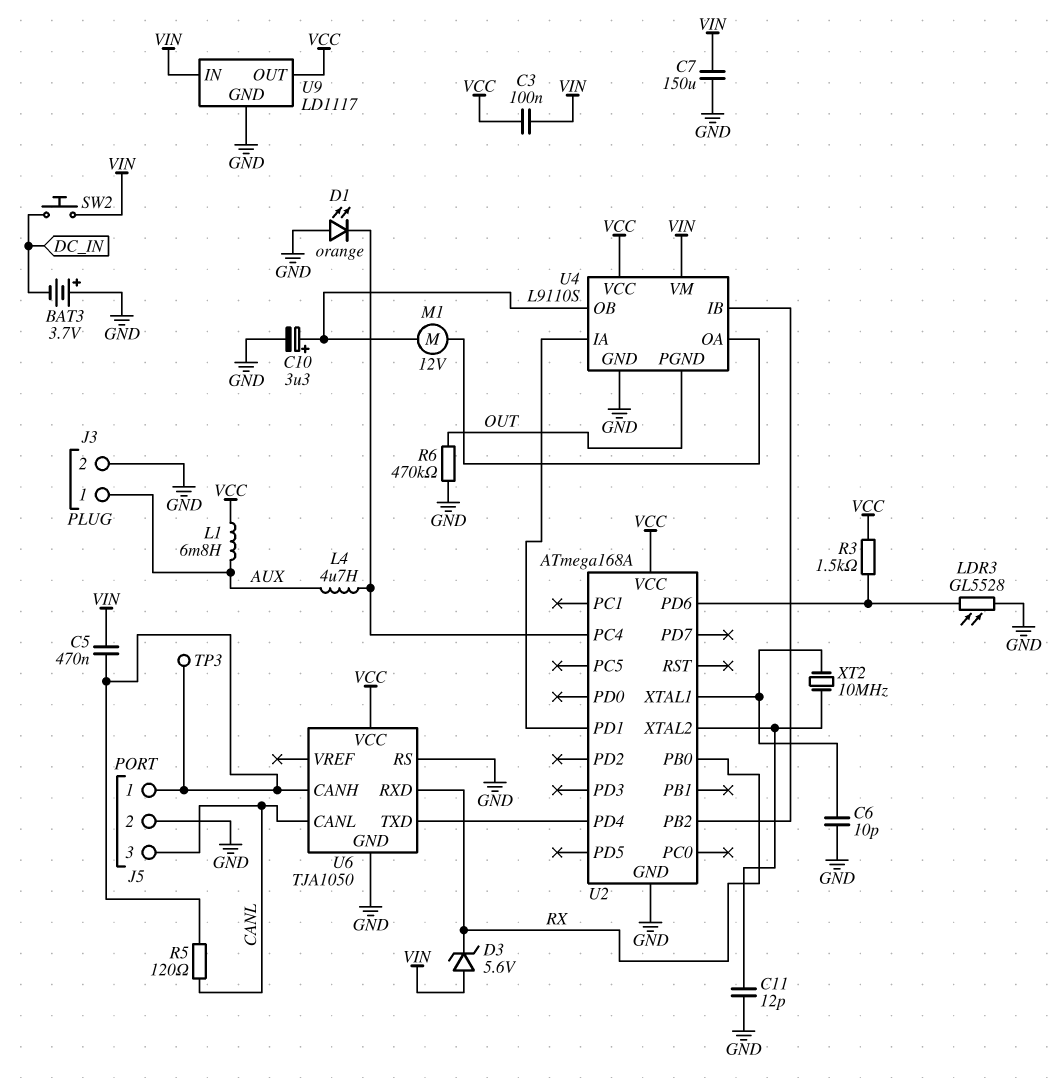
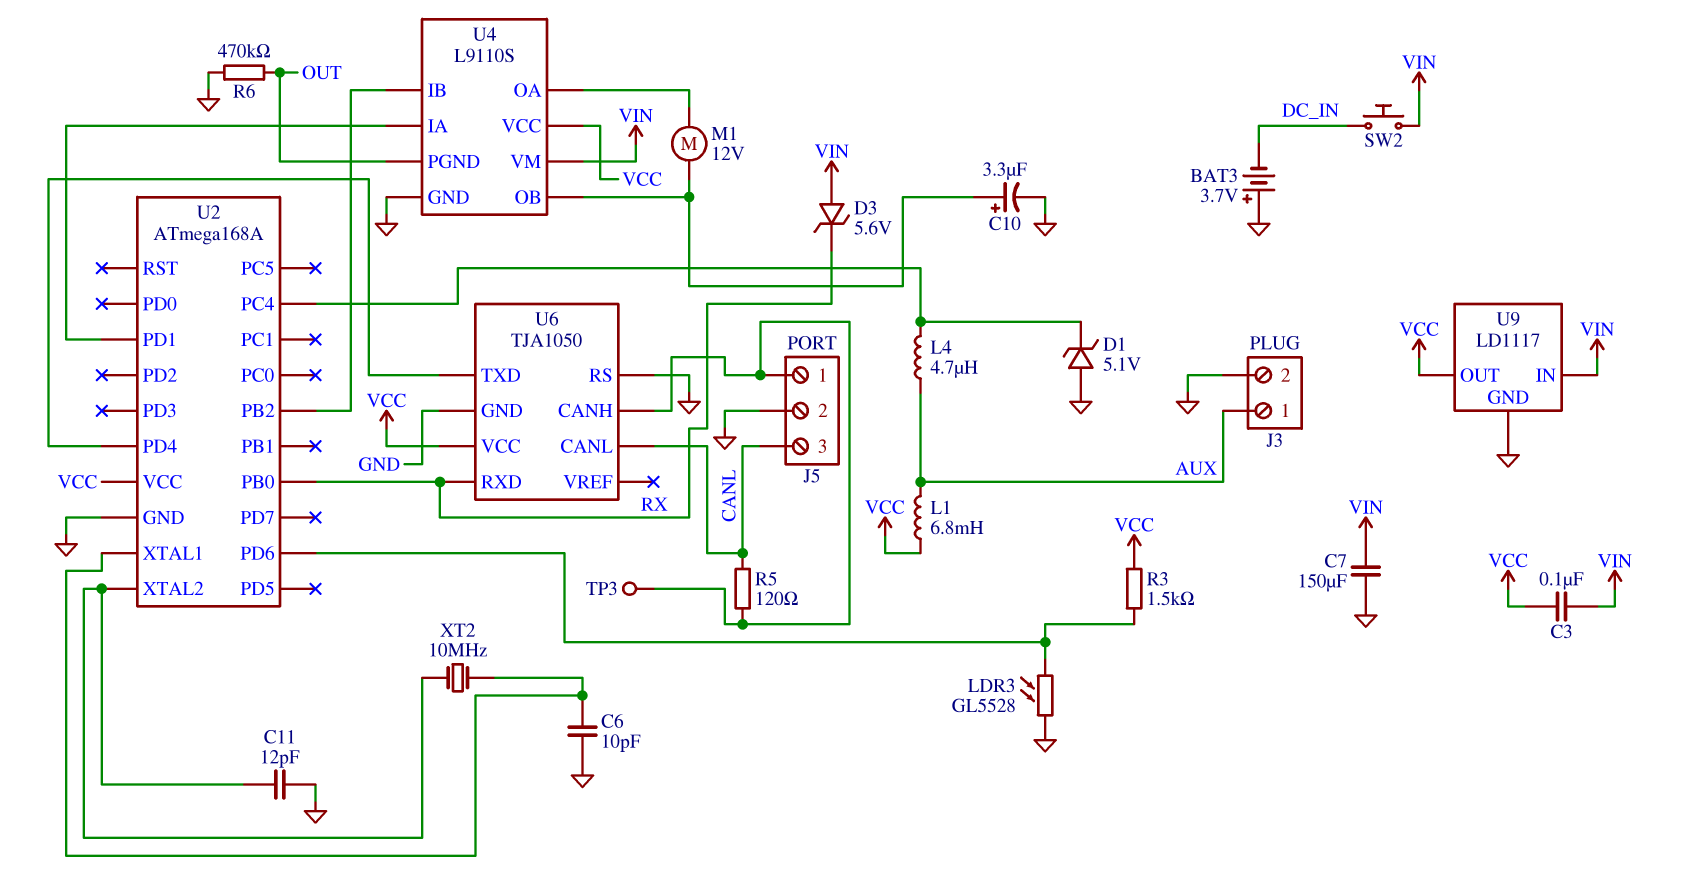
C5: 470nF (J5/1, VIN) -> none
D1: LED orange (A GND, K U2/PC4) -> zener 5.1V (A GND, K U2/PC4)

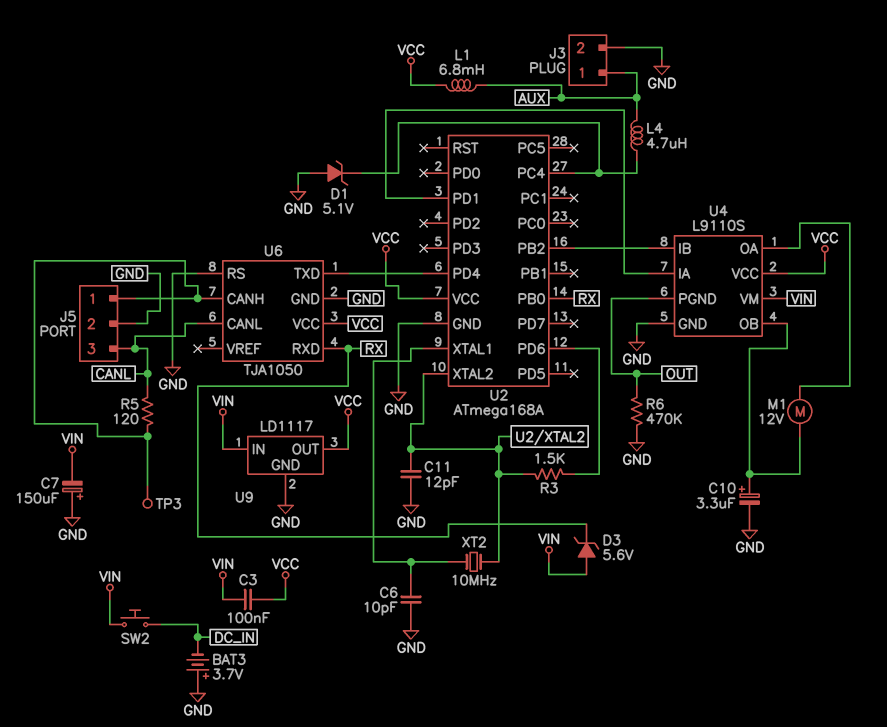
C7: 150uF (GND, VIN) -> 150uF (plus GND, minus VIN)
LDR3: GL5528 (GND, U2/PD6) -> none
R3: 1.5k (U2/PD6, VCC) -> 1.5k (U2/PD6, U2/XTAL2)

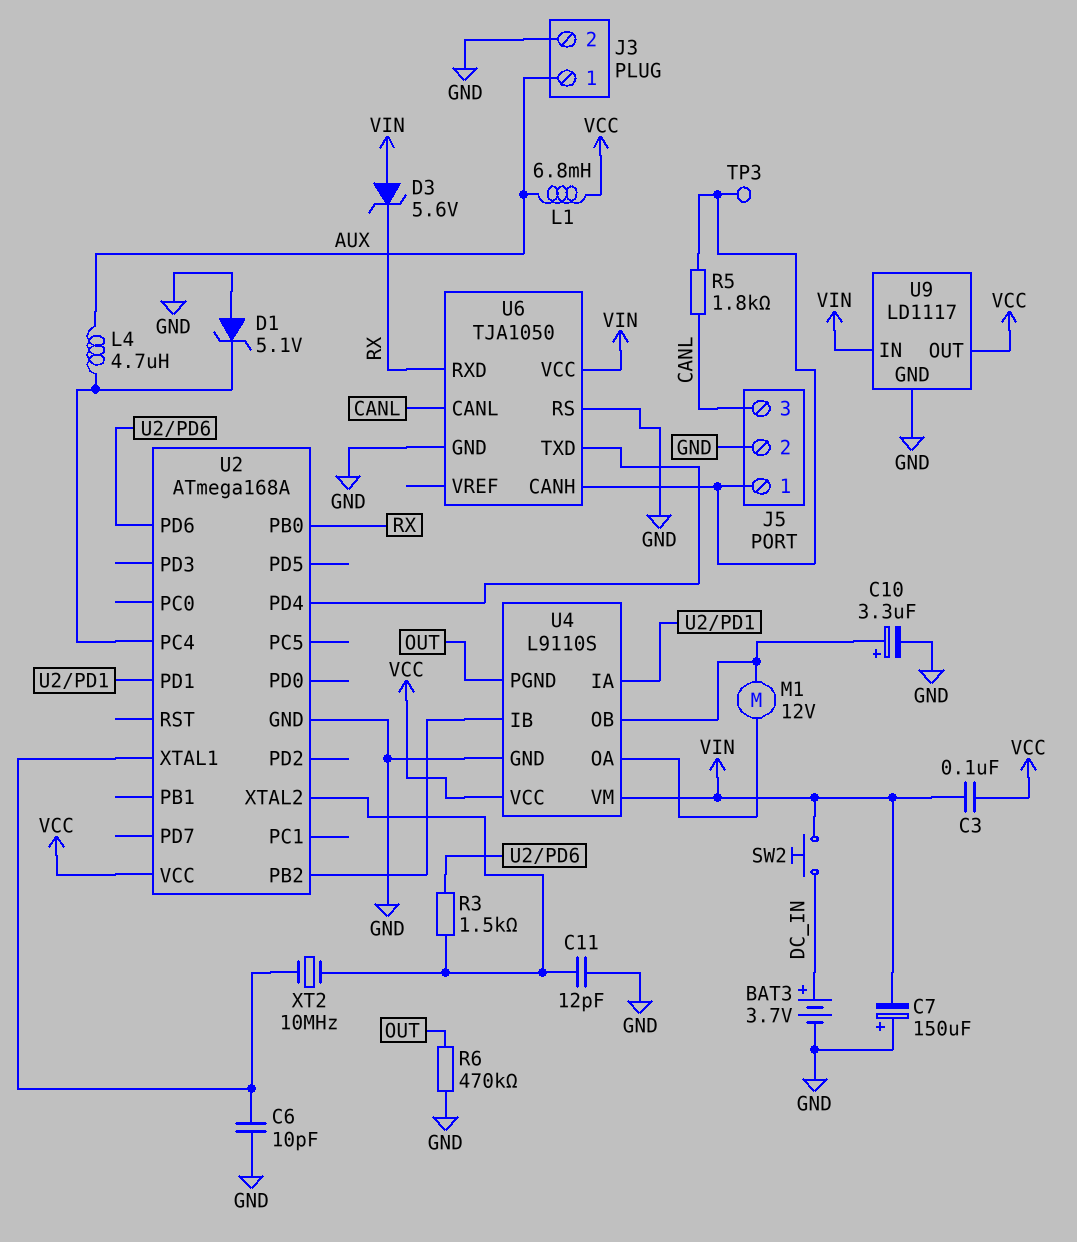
BAT3: 3.7V (plus GND, minus DC_IN) -> 3.7V (plus DC_IN, minus GND)
R5: 120 (CANL, J5/1) -> 1.8k (CANL, J5/1)
U6 pin VCC: VCC -> VIN

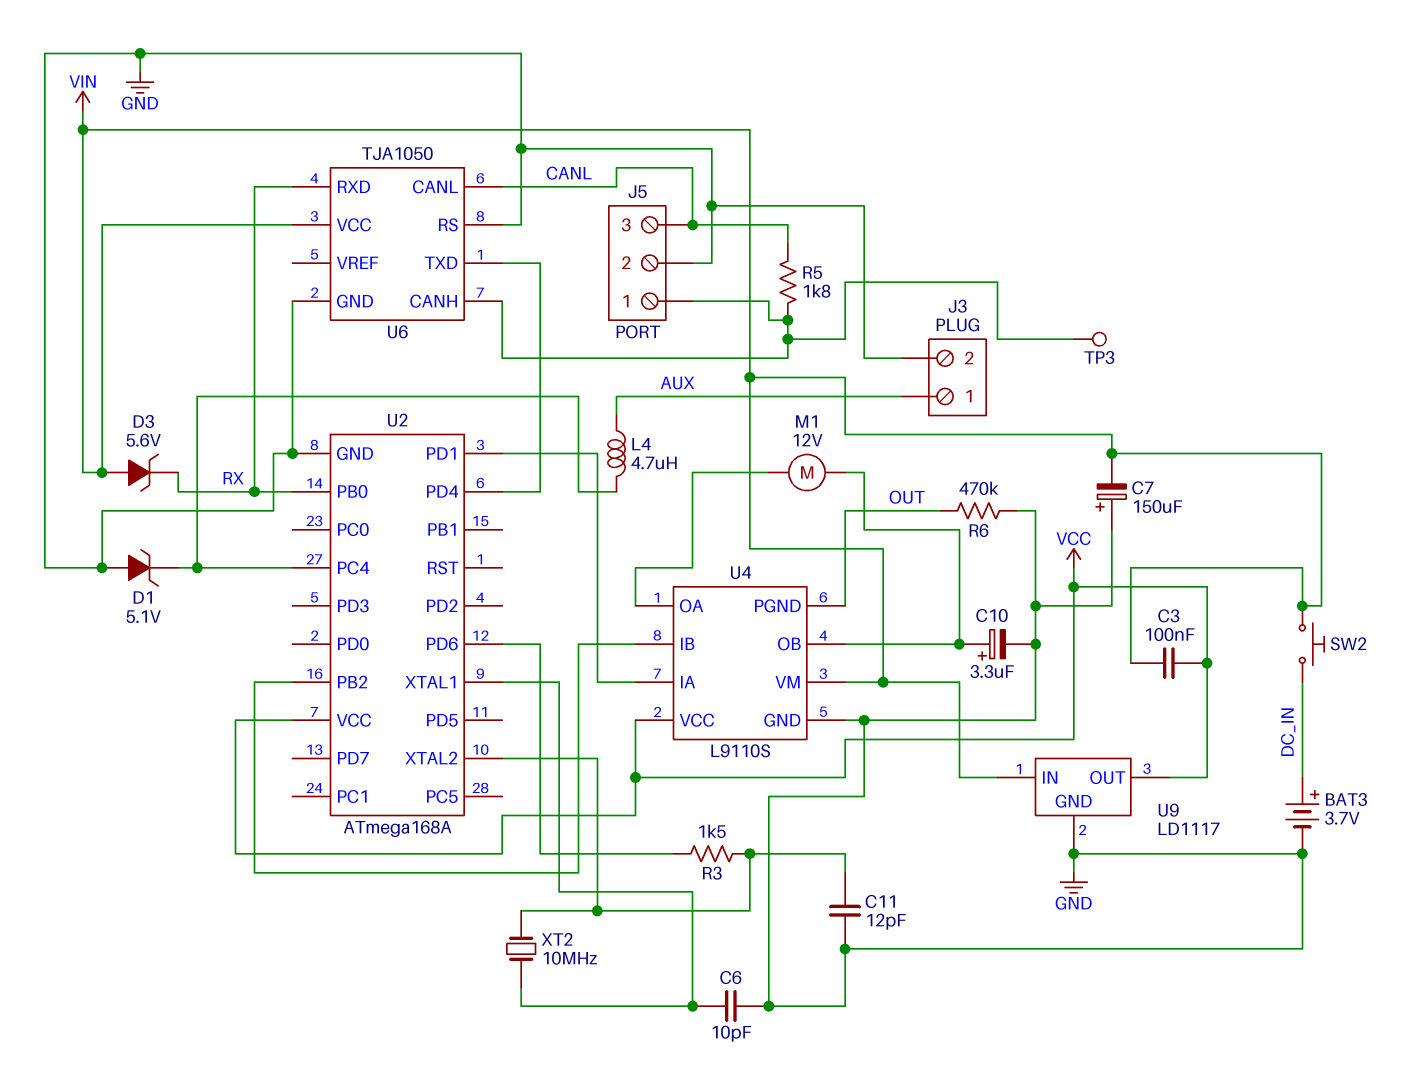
L1: 6.8mH (AUX, VCC) -> none

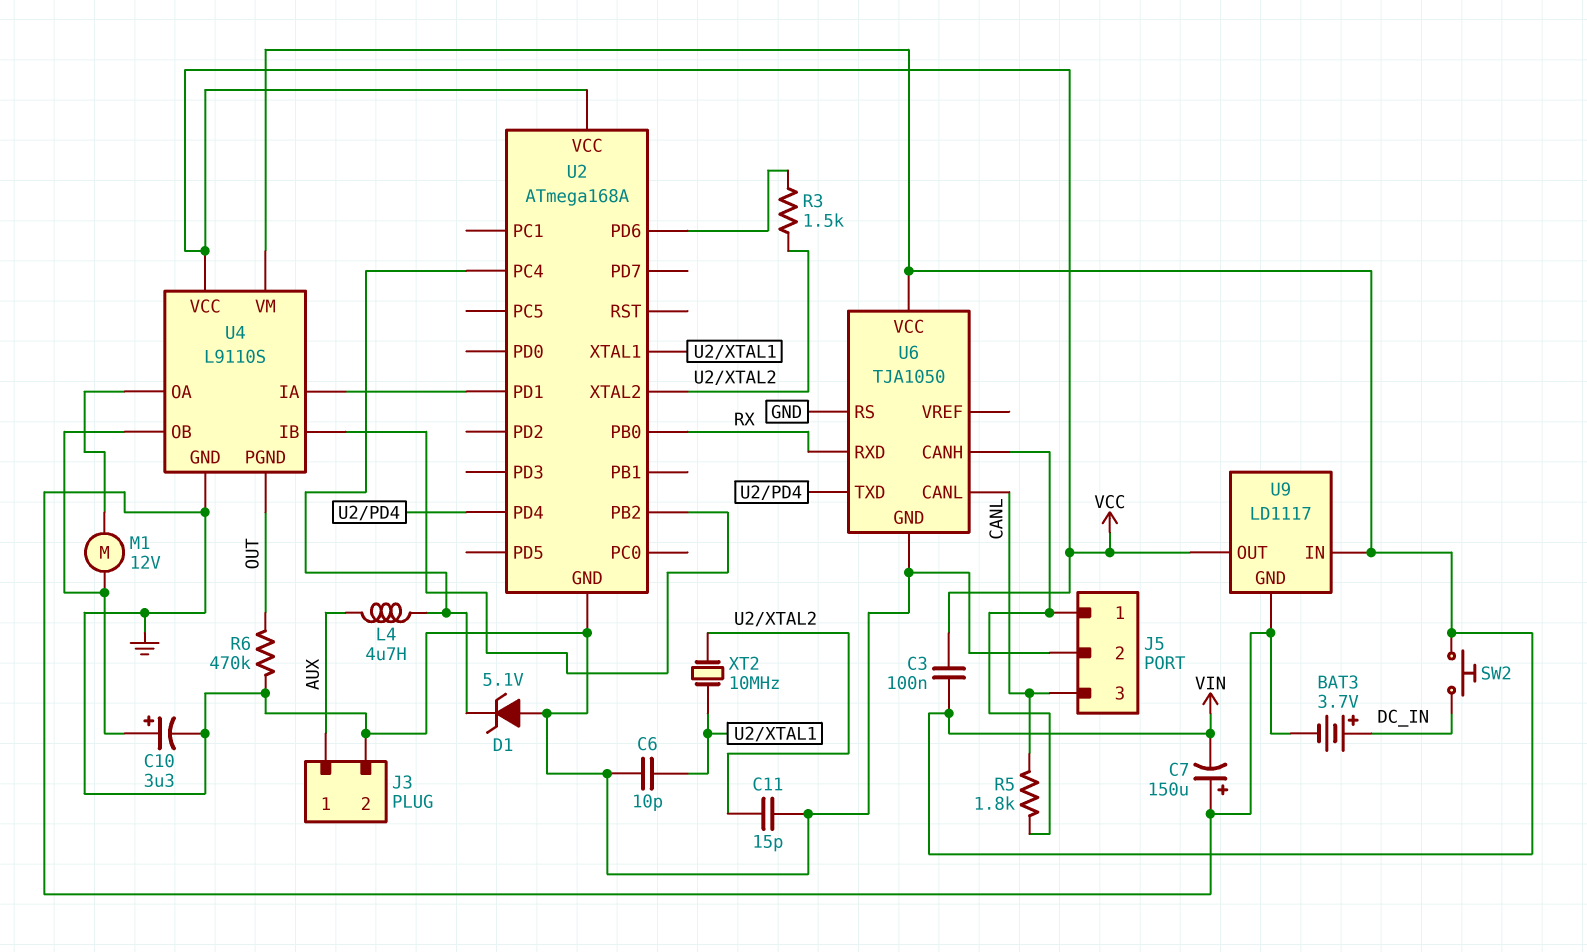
C11: 12pF (GND, U2/XTAL2) -> 15pF (GND, U2/XTAL2)
D3: zener 5.6V (A VIN, K RX) -> none
TP3: test point (J5/1) -> none

